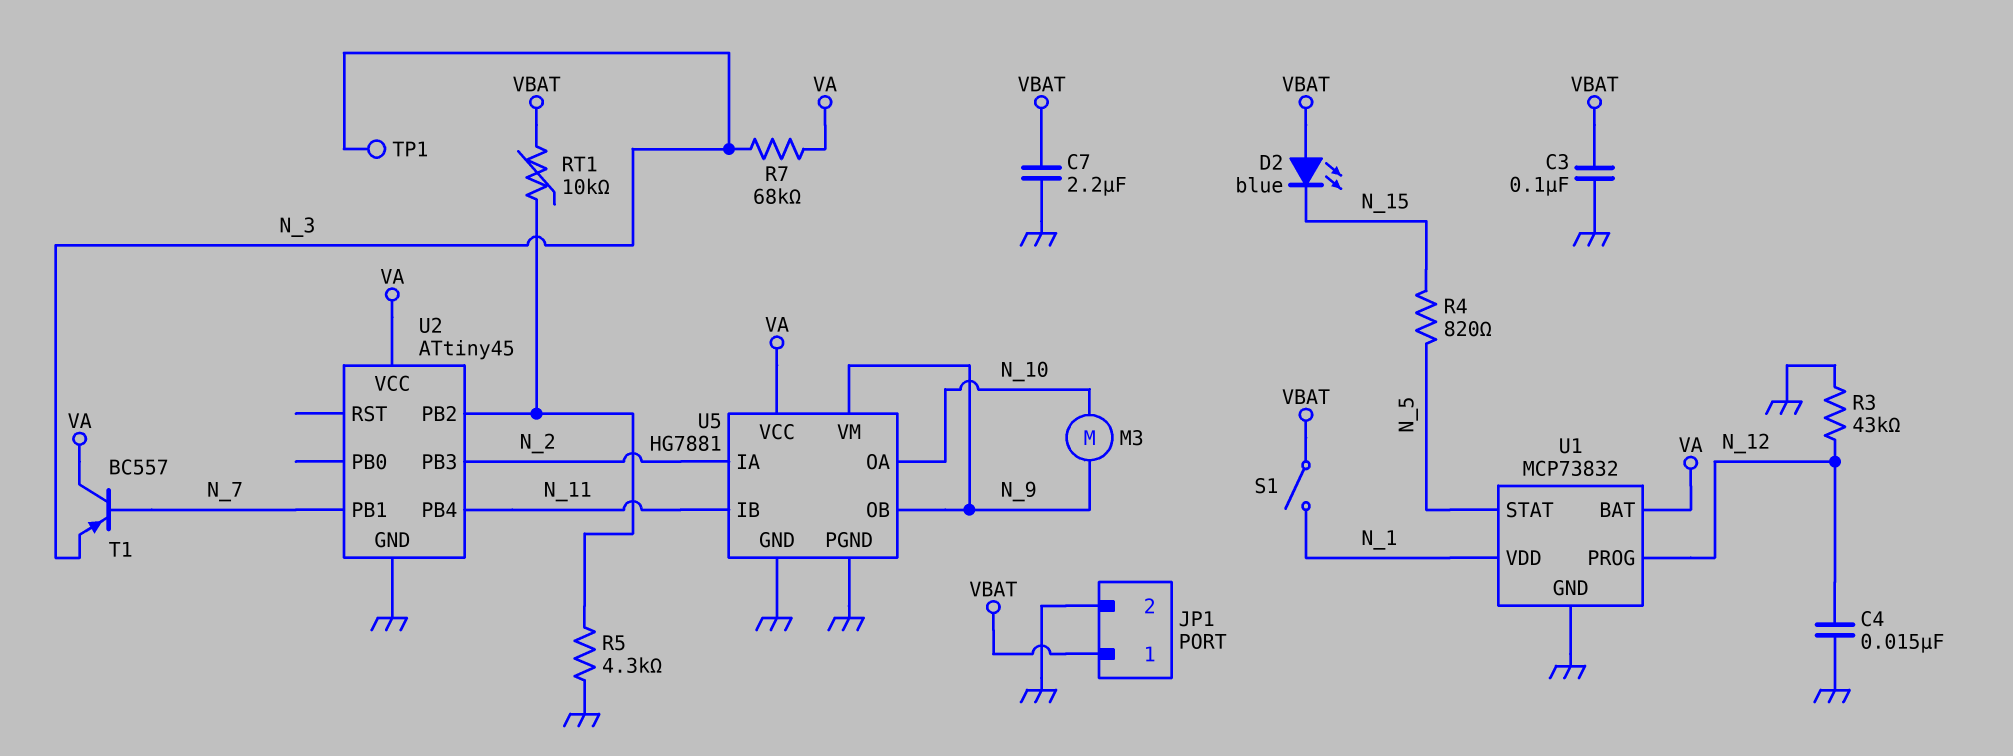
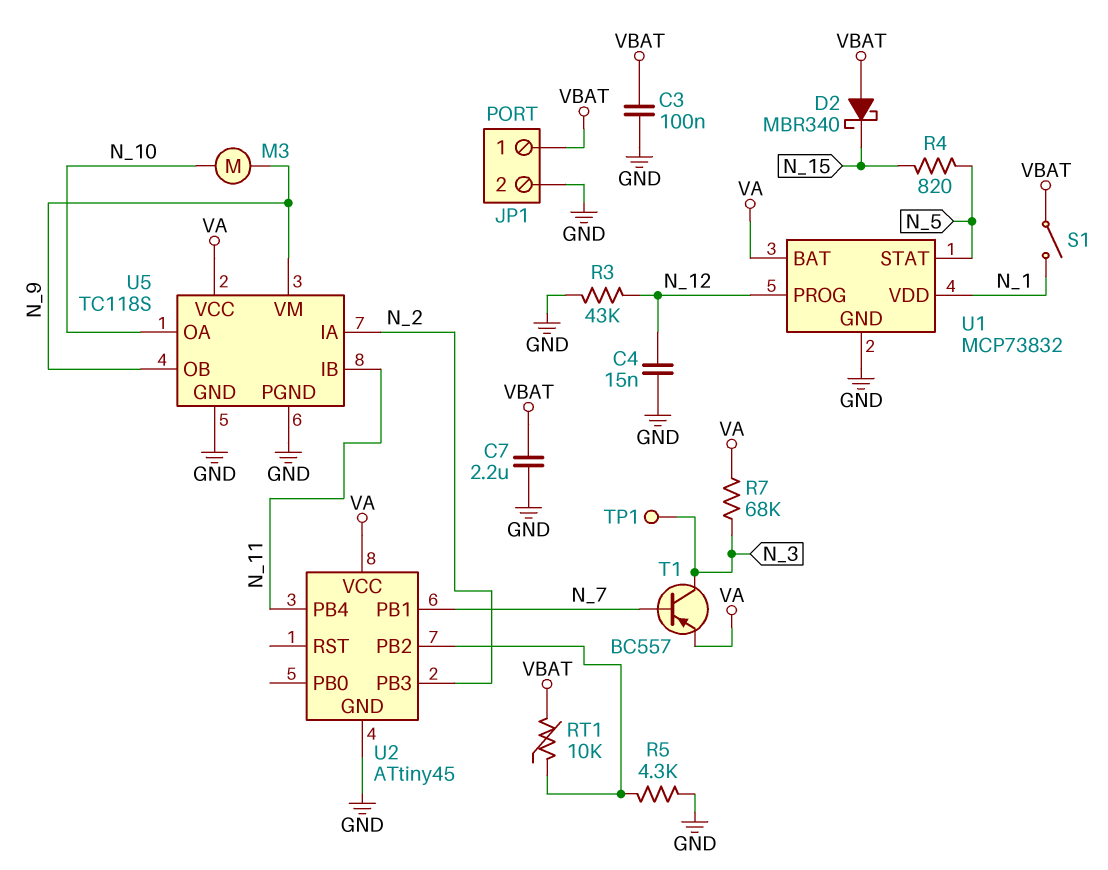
D2: LED blue (A VBAT, K N_15) -> schottky MBR340 (A VBAT, K N_15)
T1: PNP BC557 (B N_7, C VA, E N_3) -> PNP BC557 (B N_7, C N_3, E VA)
U5: HG7881 -> TC118S

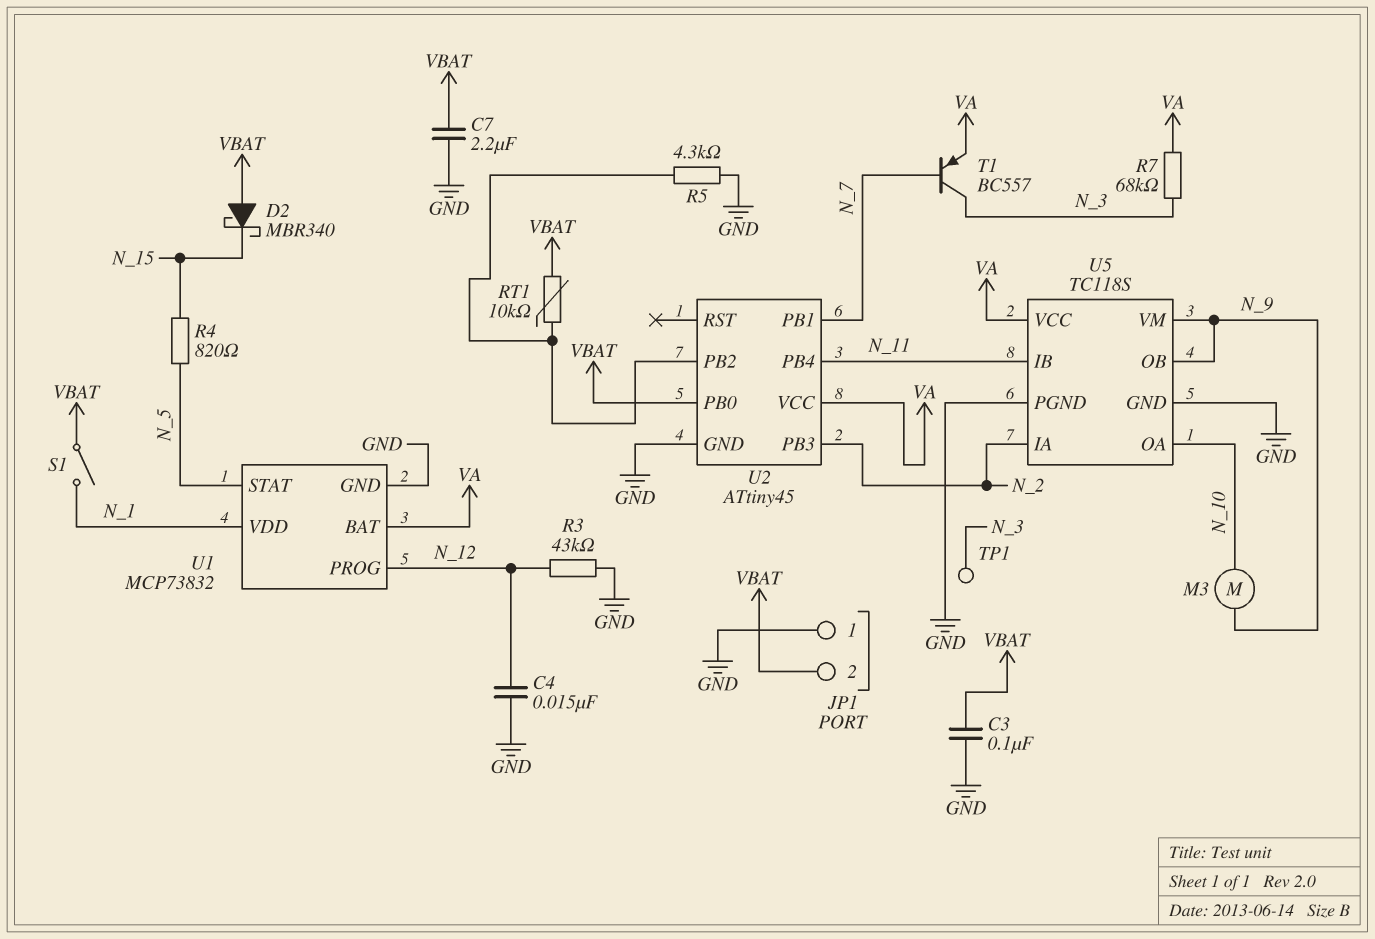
JP1 pin 1: VBAT -> GND
JP1 pin 2: GND -> VBAT
U2 pin PB0: none -> VBAT

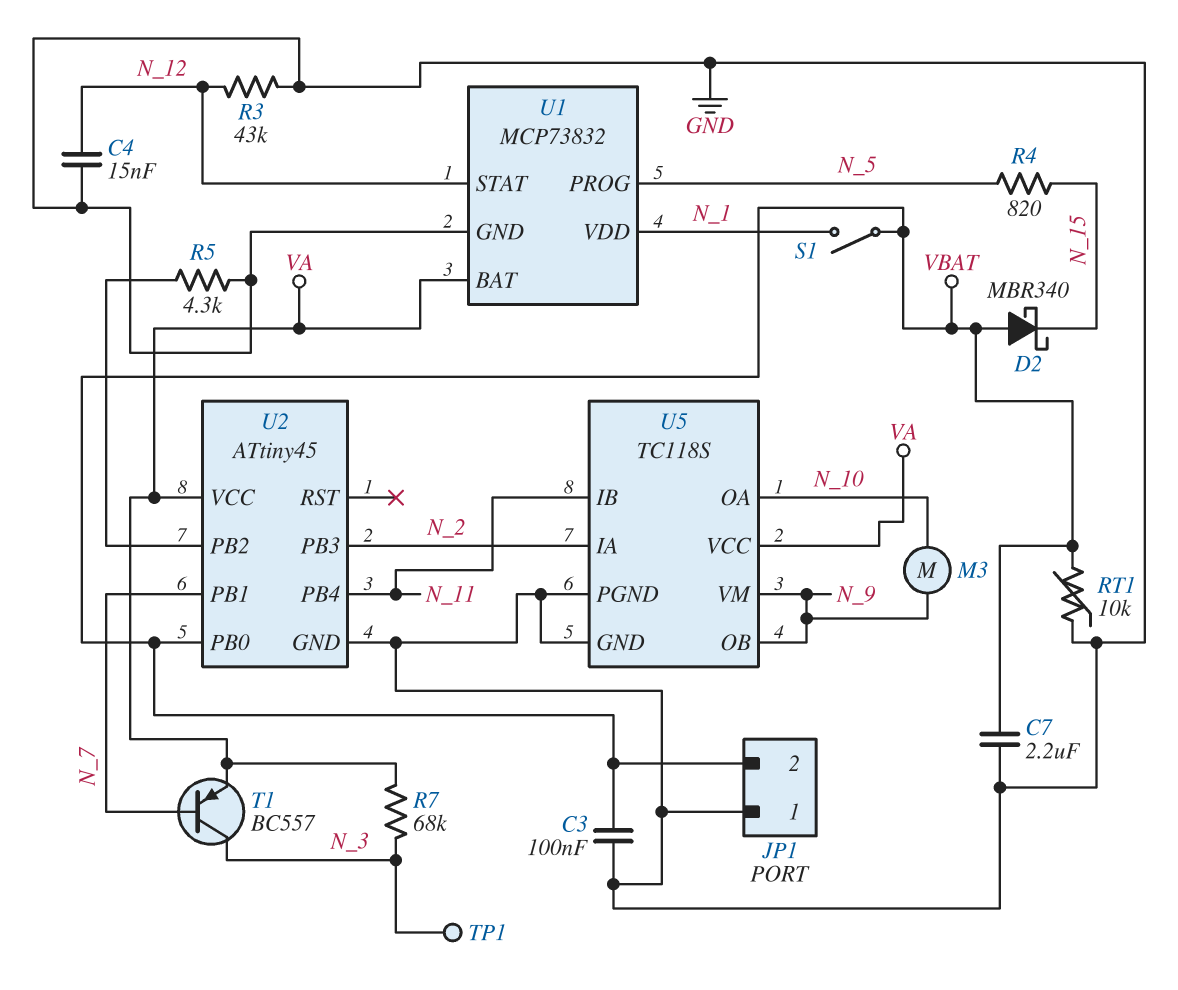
RT1: 10k (U2/PB2, VBAT) -> 10k (GND, VBAT)
U1 pin PROG: N_12 -> N_5
U1 pin STAT: N_5 -> N_12

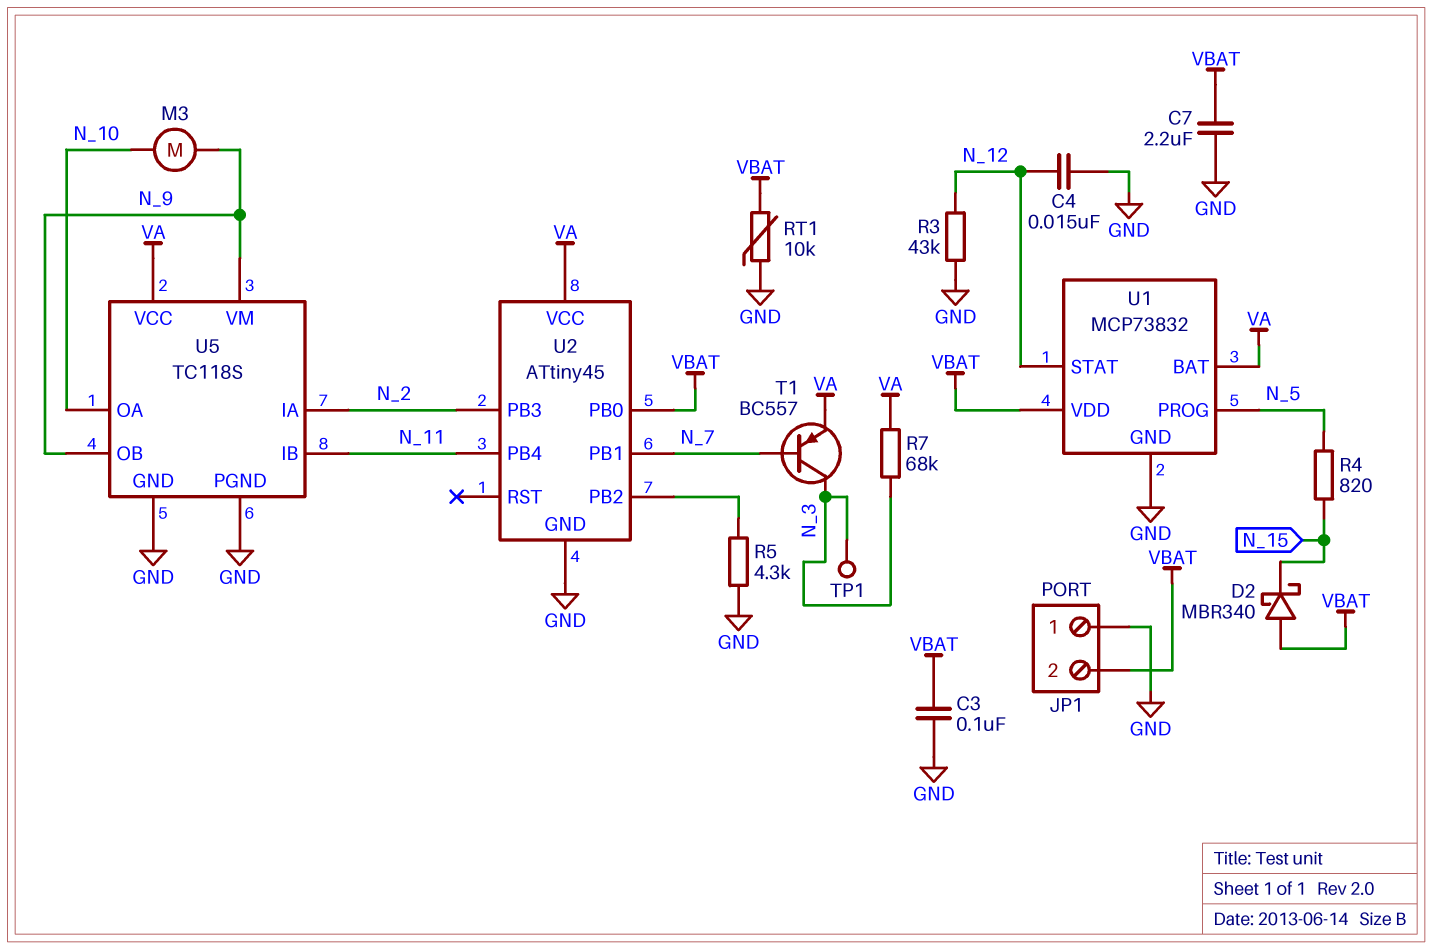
S1: switch (N_1, VBAT) -> none
U1 pin VDD: N_1 -> VBAT

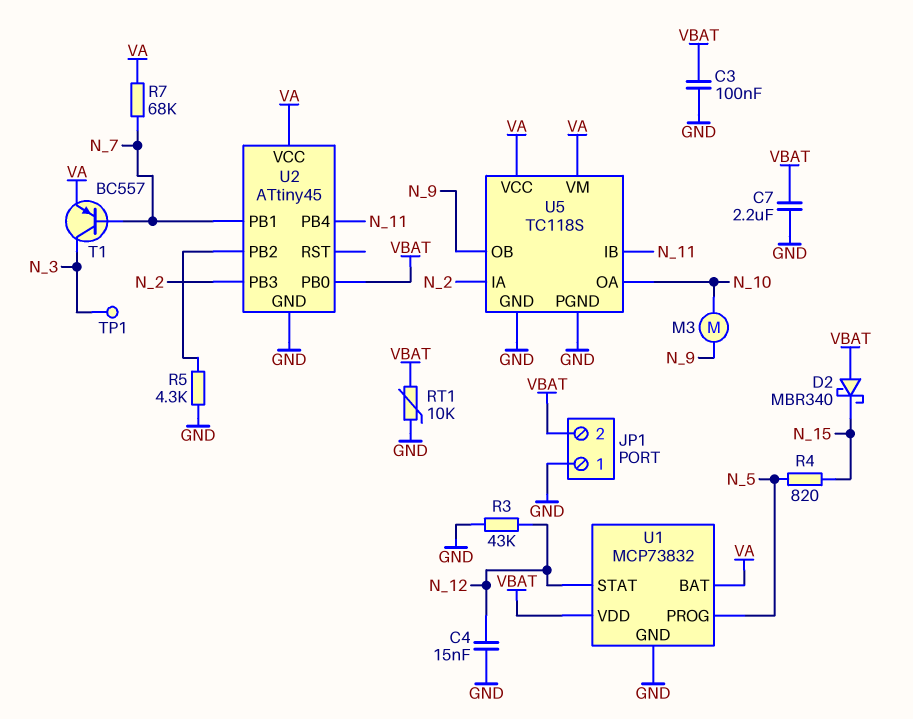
R7: 68k (N_3, VA) -> 68k (N_7, VA)
U5 pin VM: N_9 -> VA

